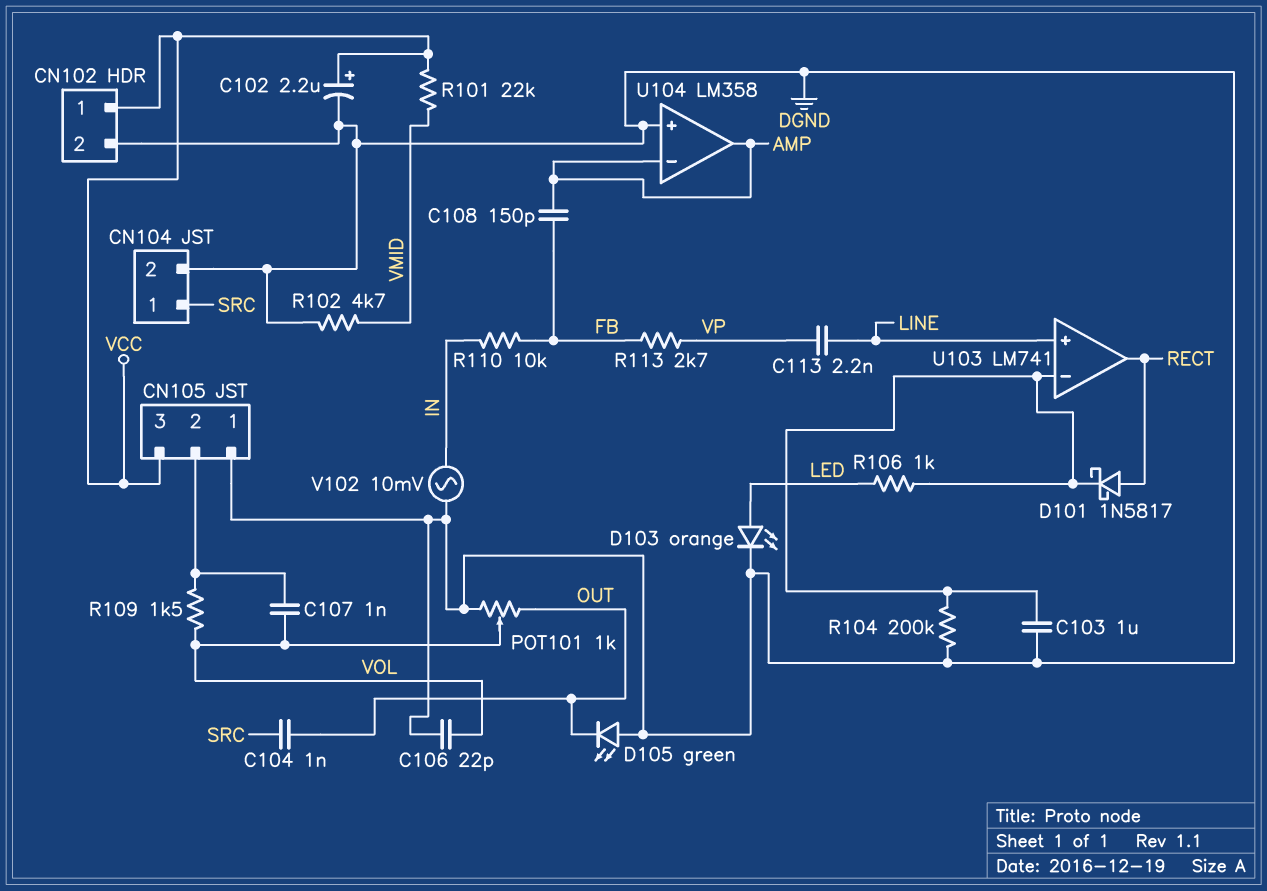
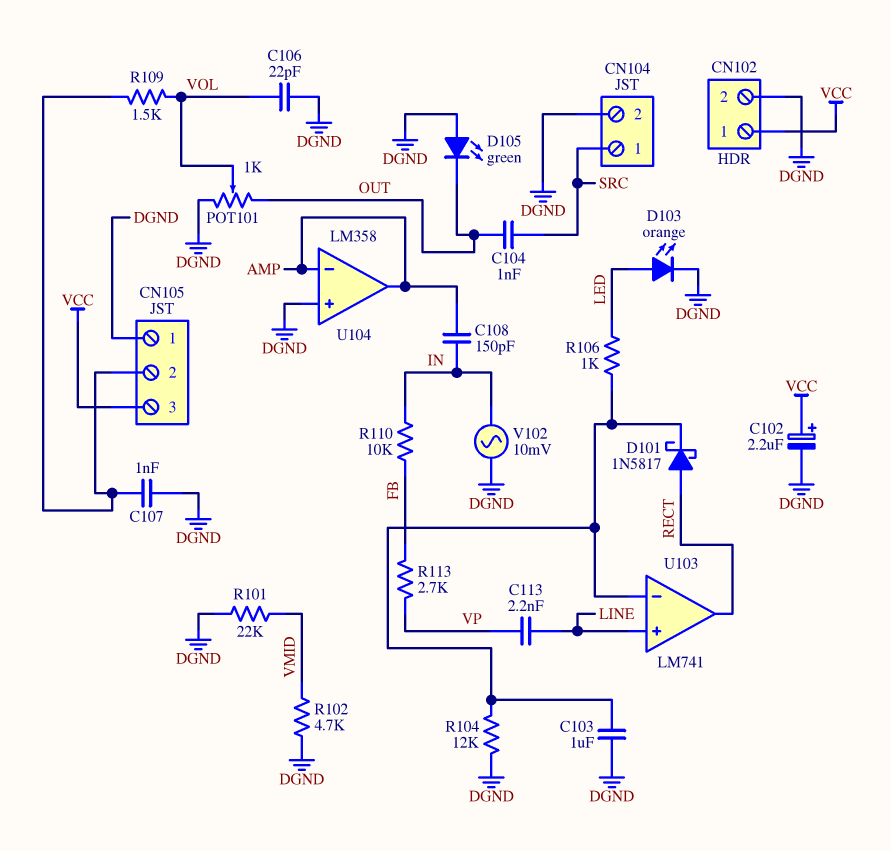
C107: 1nF (CN105/2, VOL) -> 1nF (CN105/2, DGND)
C108: 150pF (AMP, FB) -> 150pF (AMP, IN)
R101: 22k (VCC, VMID) -> 22k (DGND, VMID)
R104: 200k (DGND, U103/in-) -> 12k (DGND, U103/in-)

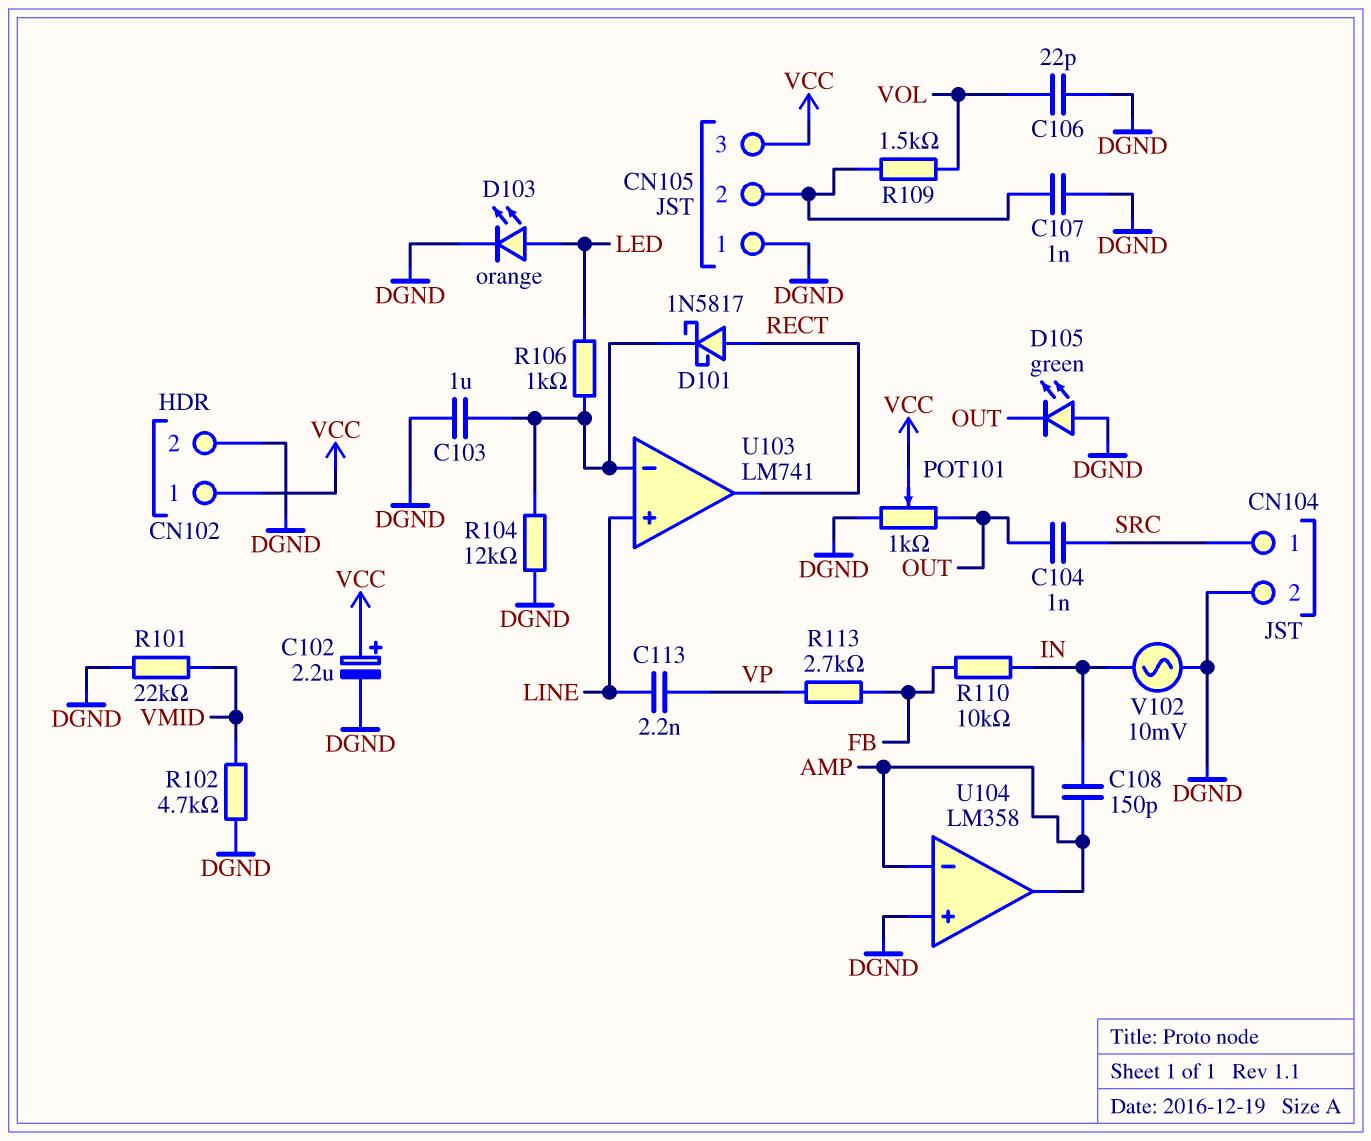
POT101: 1k (DGND, OUT, wiper VOL) -> 1k (DGND, OUT, wiper VCC)

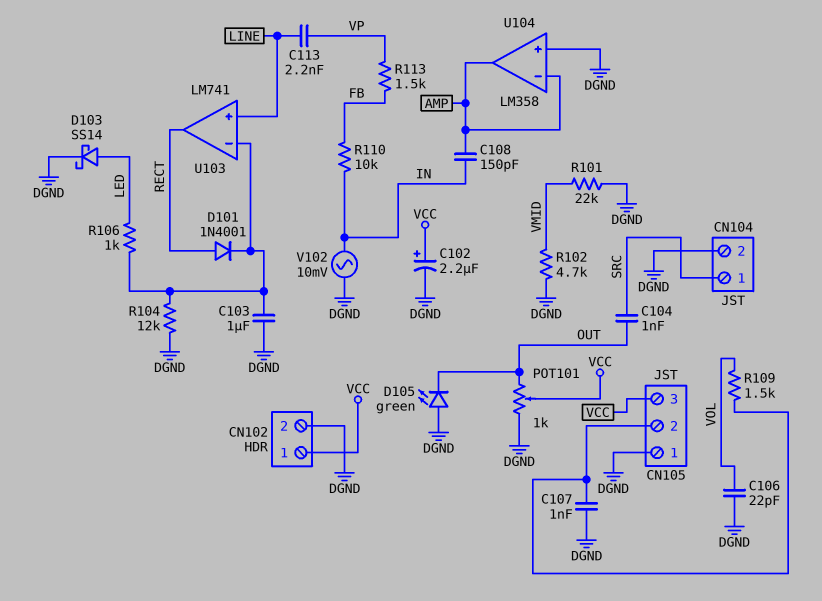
D101: schottky 1N5817 (A RECT, K U103/in-) -> diode 1N4001 (A RECT, K U103/in-)
D103: LED orange (A LED, K DGND) -> schottky SS14 (A LED, K DGND)
R113: 2.7k (FB, VP) -> 1.5k (FB, VP)

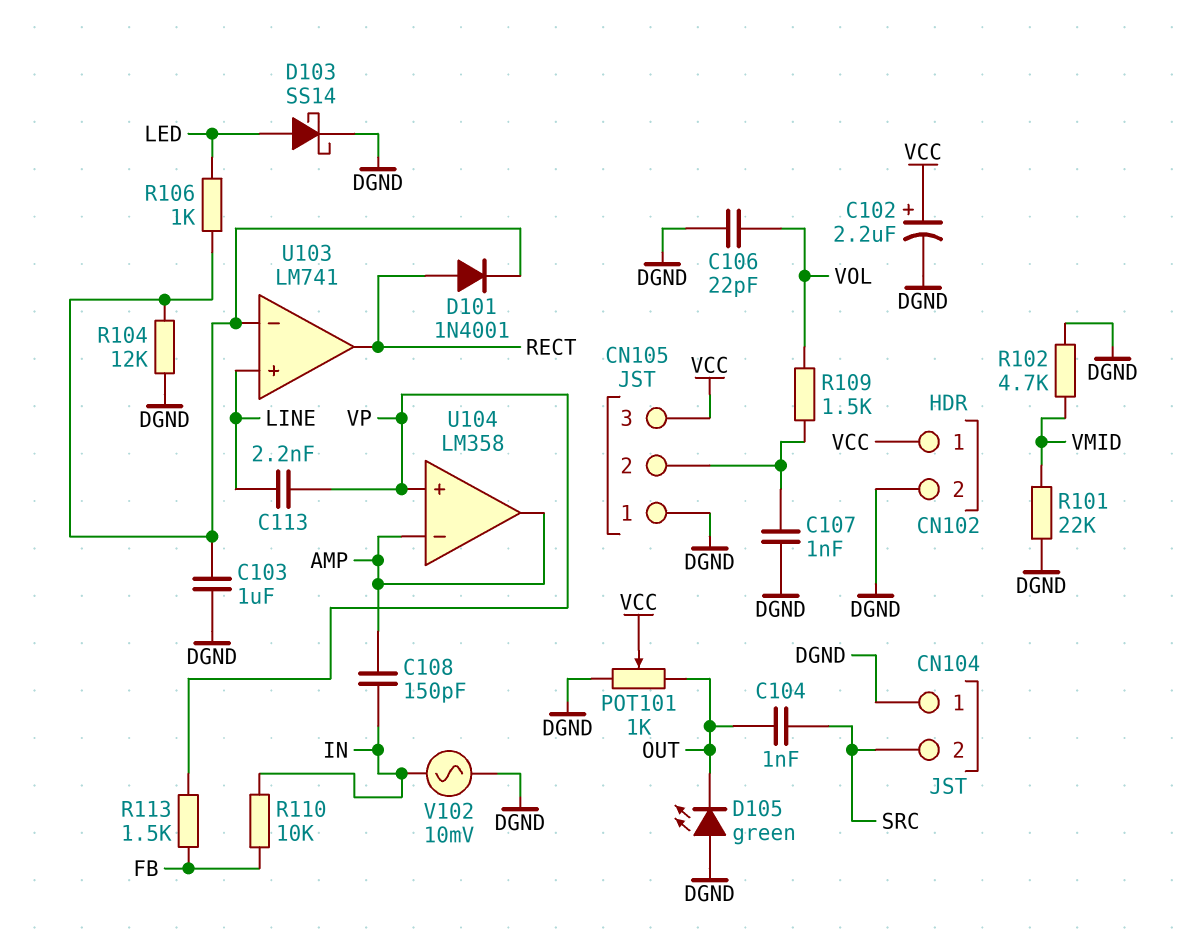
CN104 pin 1: SRC -> DGND
CN104 pin 2: DGND -> SRC
U104 pin in+: DGND -> VP

